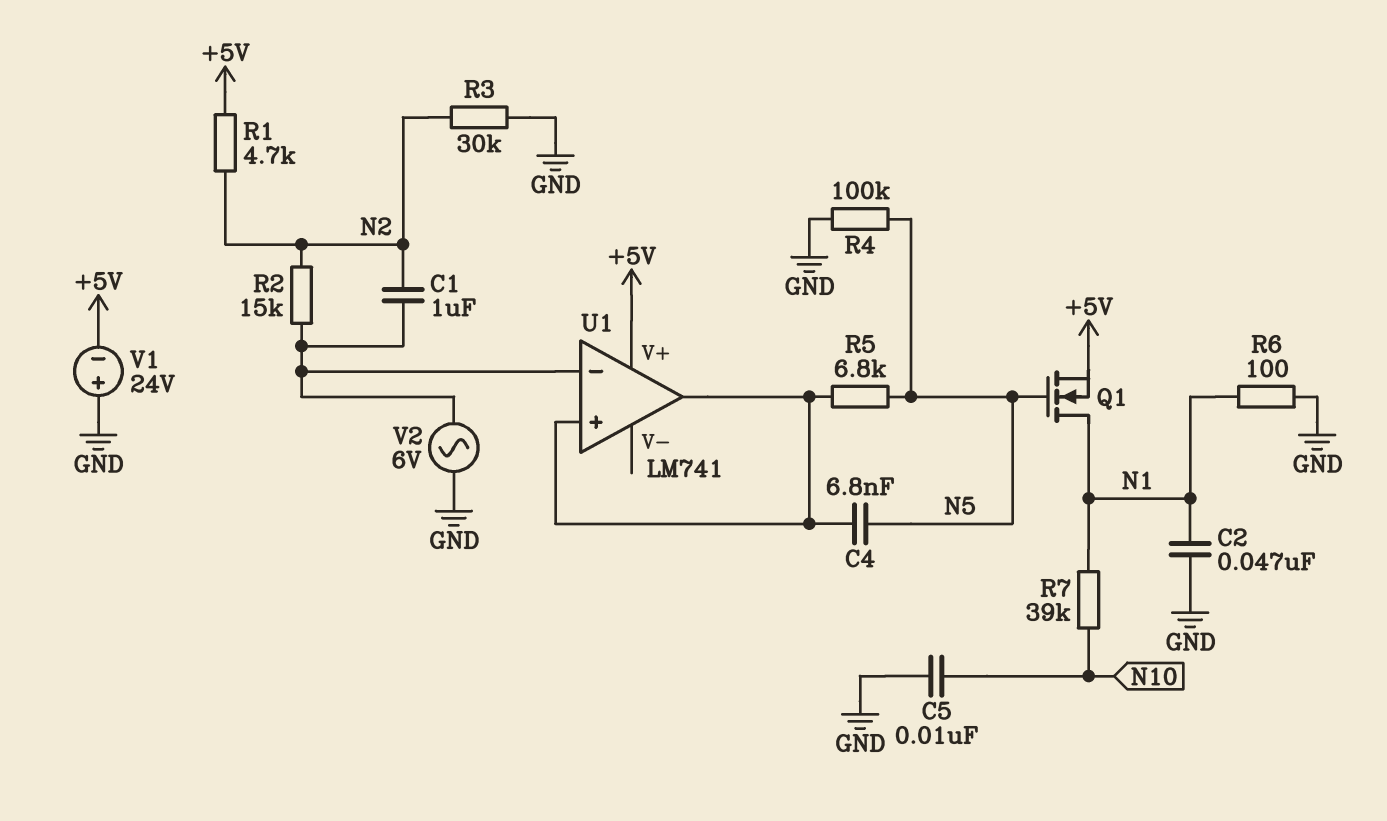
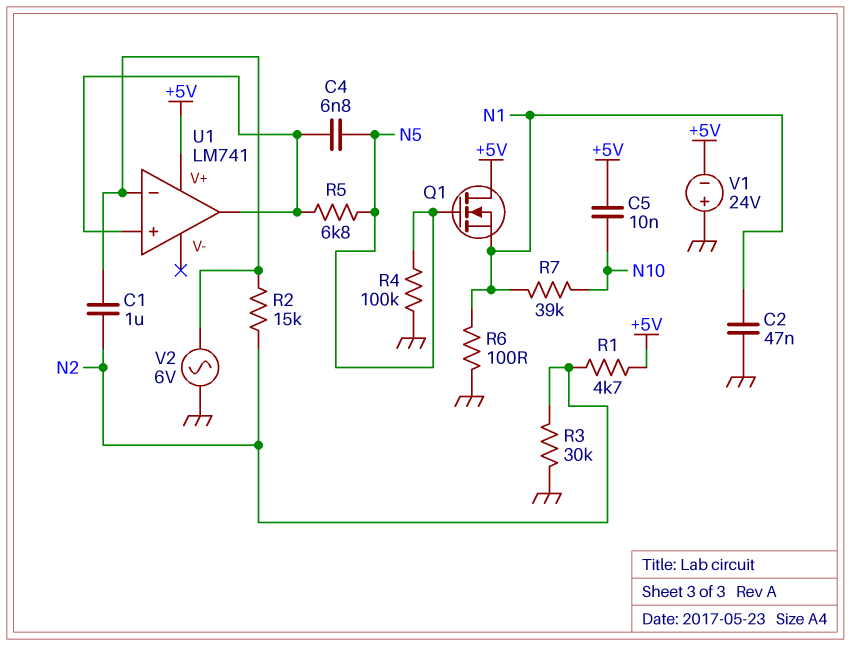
C5: 10nF (GND, N10) -> 10nF (+5V, N10)
Q1: NMOS (G N5, D N1, S +5V) -> NMOS (G N5, D +5V, S N1)

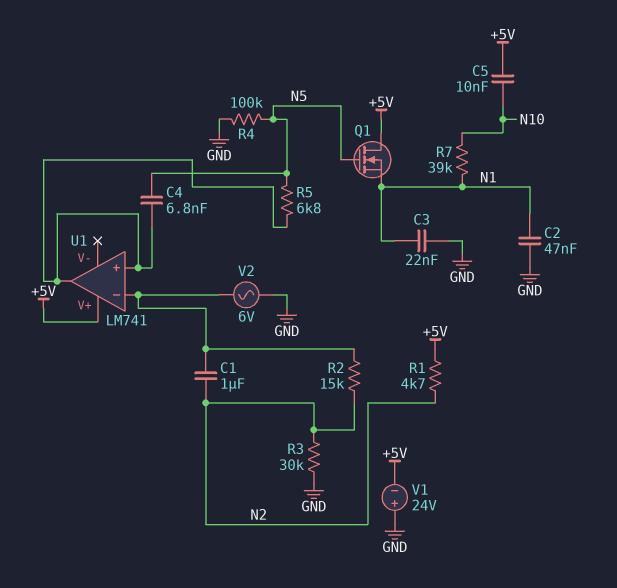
C3: none -> 22nF (GND, N1)
R6: 100 (GND, N1) -> none

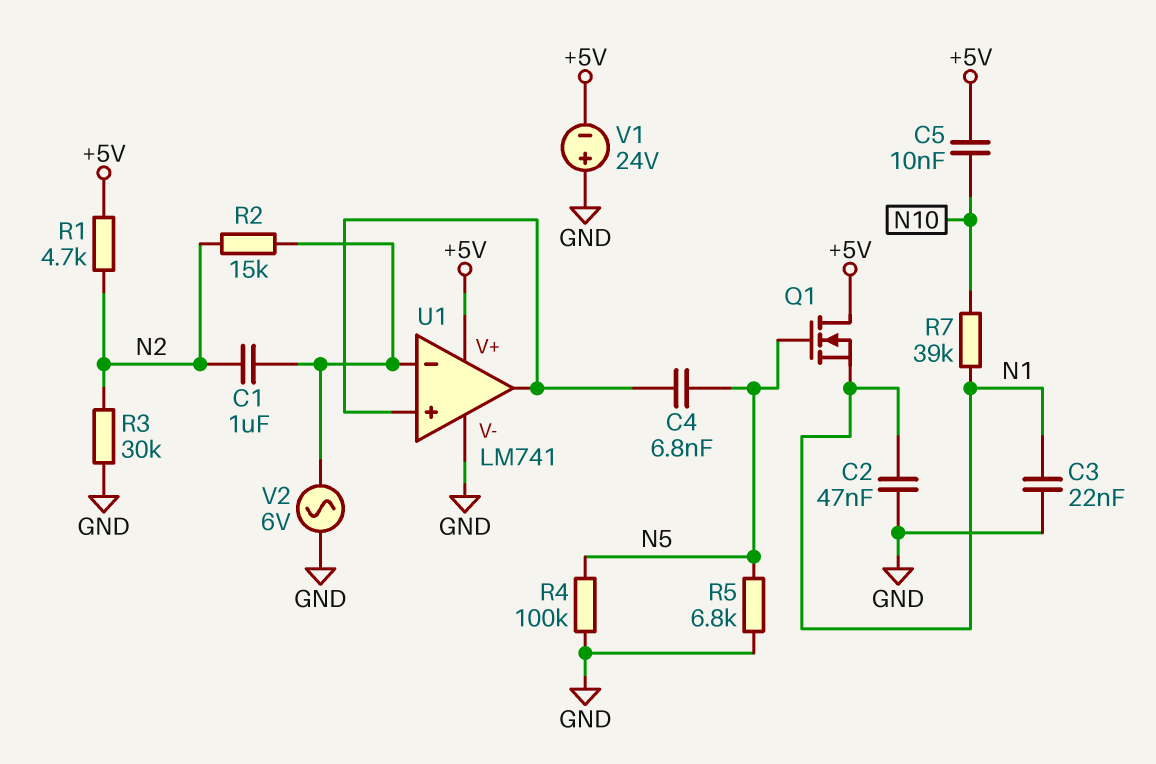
R5: 6.8k (N5, U1/in+) -> 6.8k (GND, N5)
U1 pin V-: none -> GND

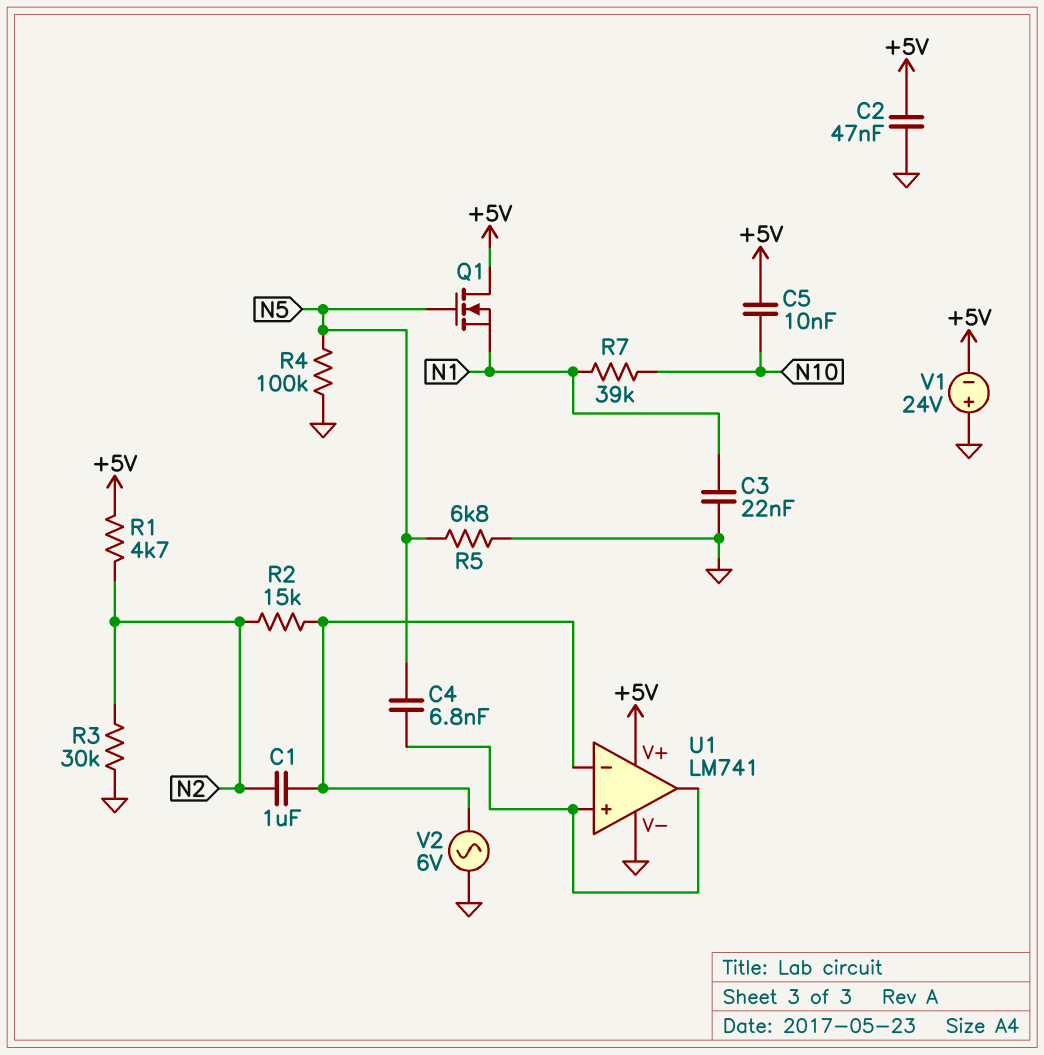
C2: 47nF (GND, N1) -> 47nF (+5V, GND)

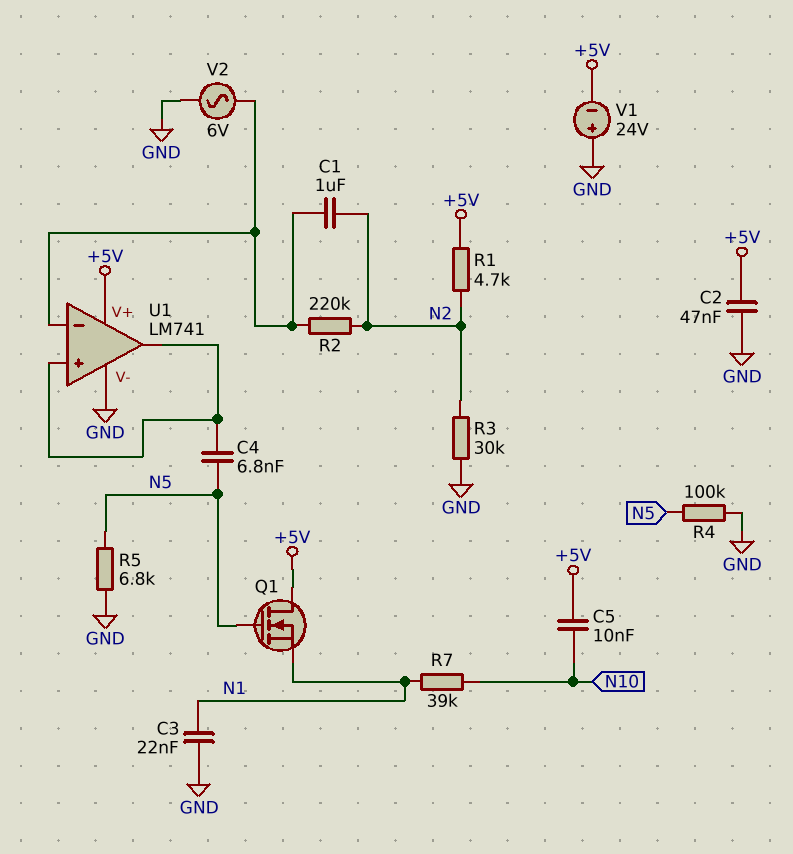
R2: 15k (N2, U1/in-) -> 220k (N2, U1/in-)

